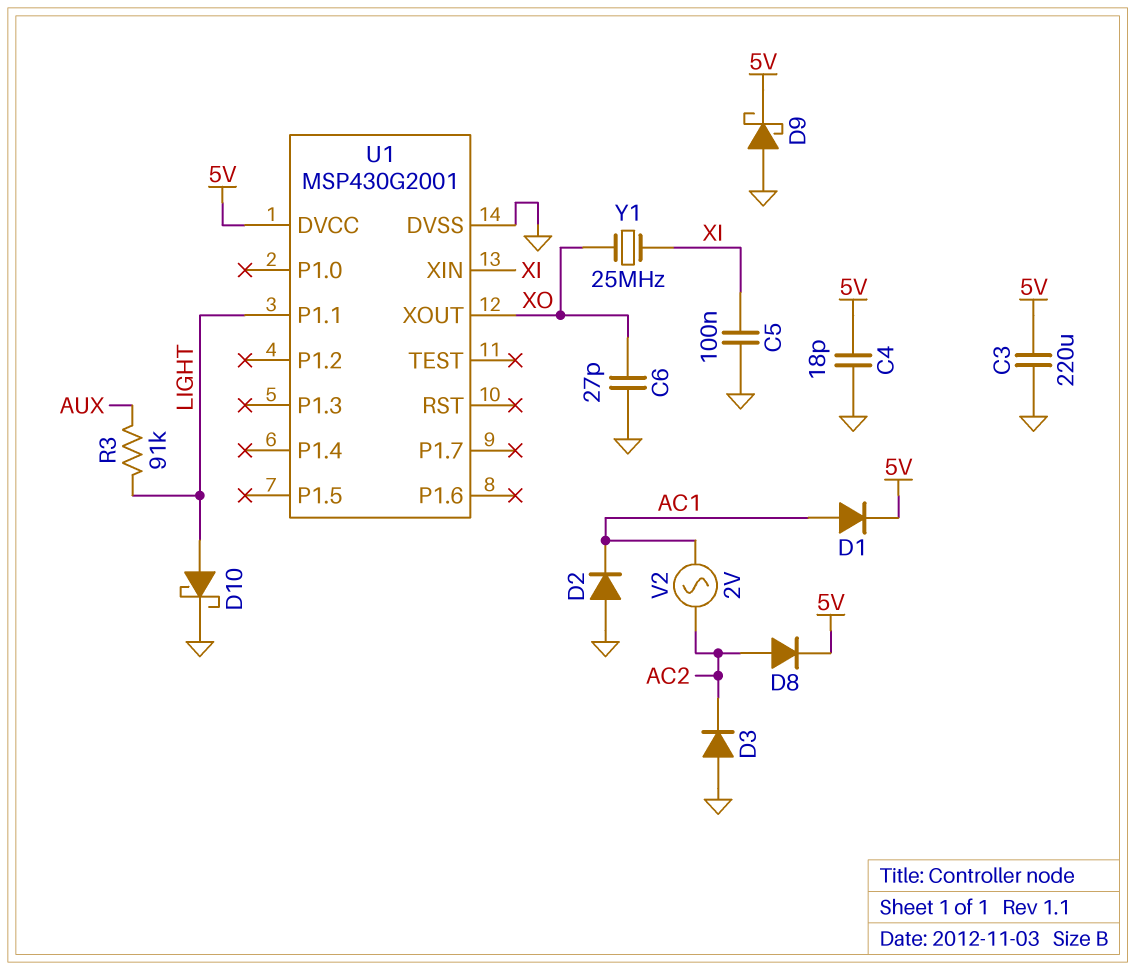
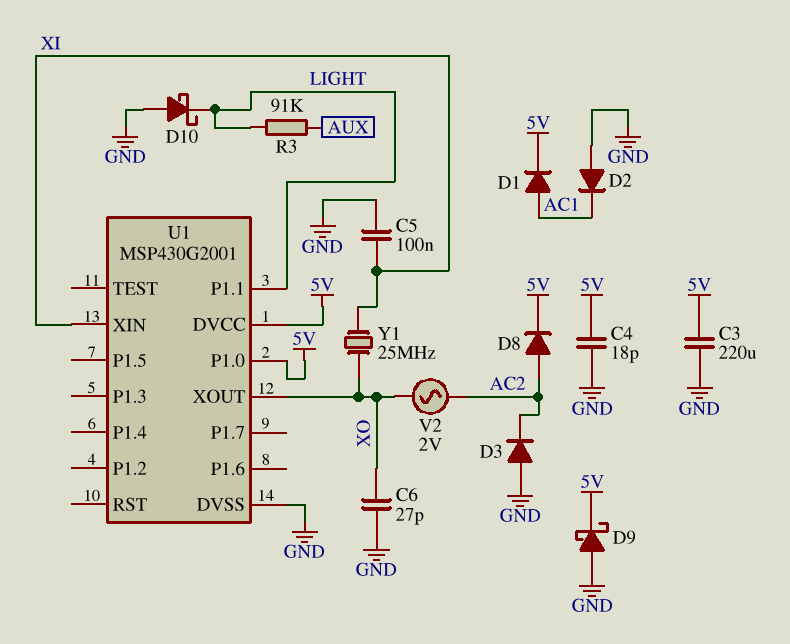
D10: schottky (A LIGHT, K GND) -> schottky (A GND, K LIGHT)
U1 pin P1.0: none -> 5V
V2: AC 2V (AC1, AC2) -> AC 2V (AC2, XO)

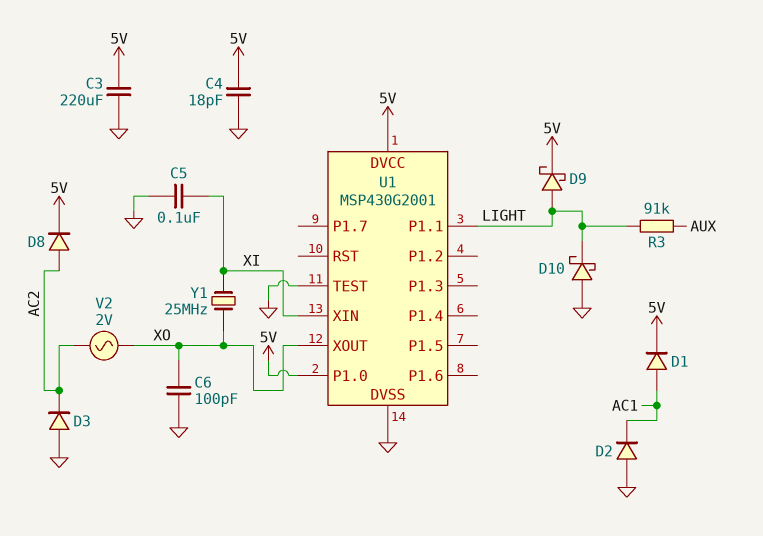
C6: 27pF (GND, XO) -> 100pF (GND, XO)
D9: schottky (A GND, K 5V) -> schottky (A LIGHT, K 5V)
U1 pin TEST: none -> GND

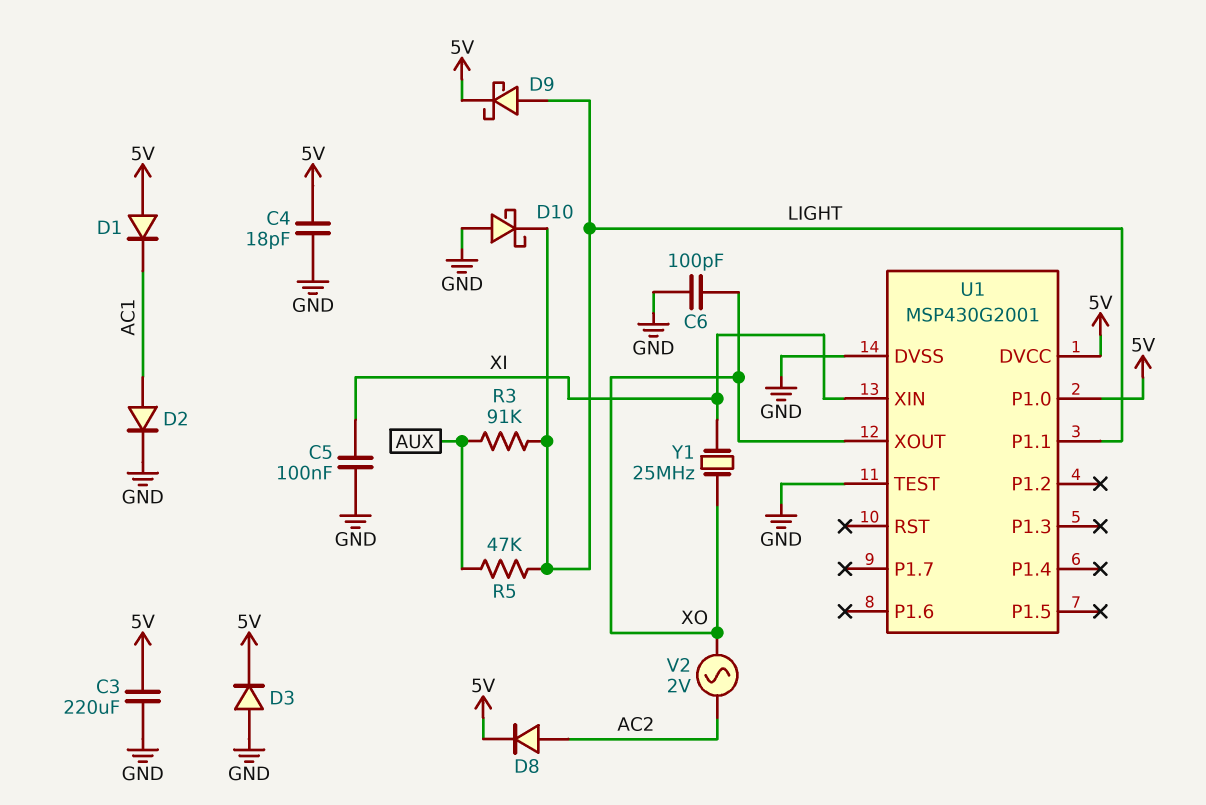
D1: diode (A AC1, K 5V) -> diode (A 5V, K AC1)
D2: diode (A GND, K AC1) -> diode (A AC1, K GND)
D3: diode (A GND, K AC2) -> diode (A GND, K 5V)
R5: none -> 47k (AUX, LIGHT)

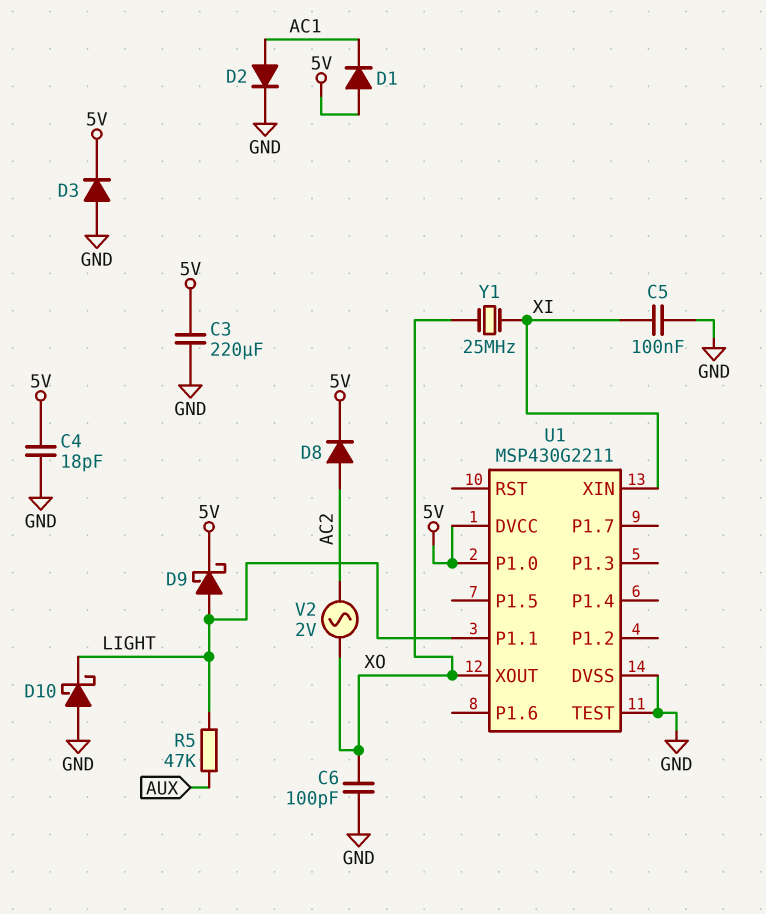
R3: 91k (AUX, LIGHT) -> none
U1: MSP430G2001 -> MSP430G2211

